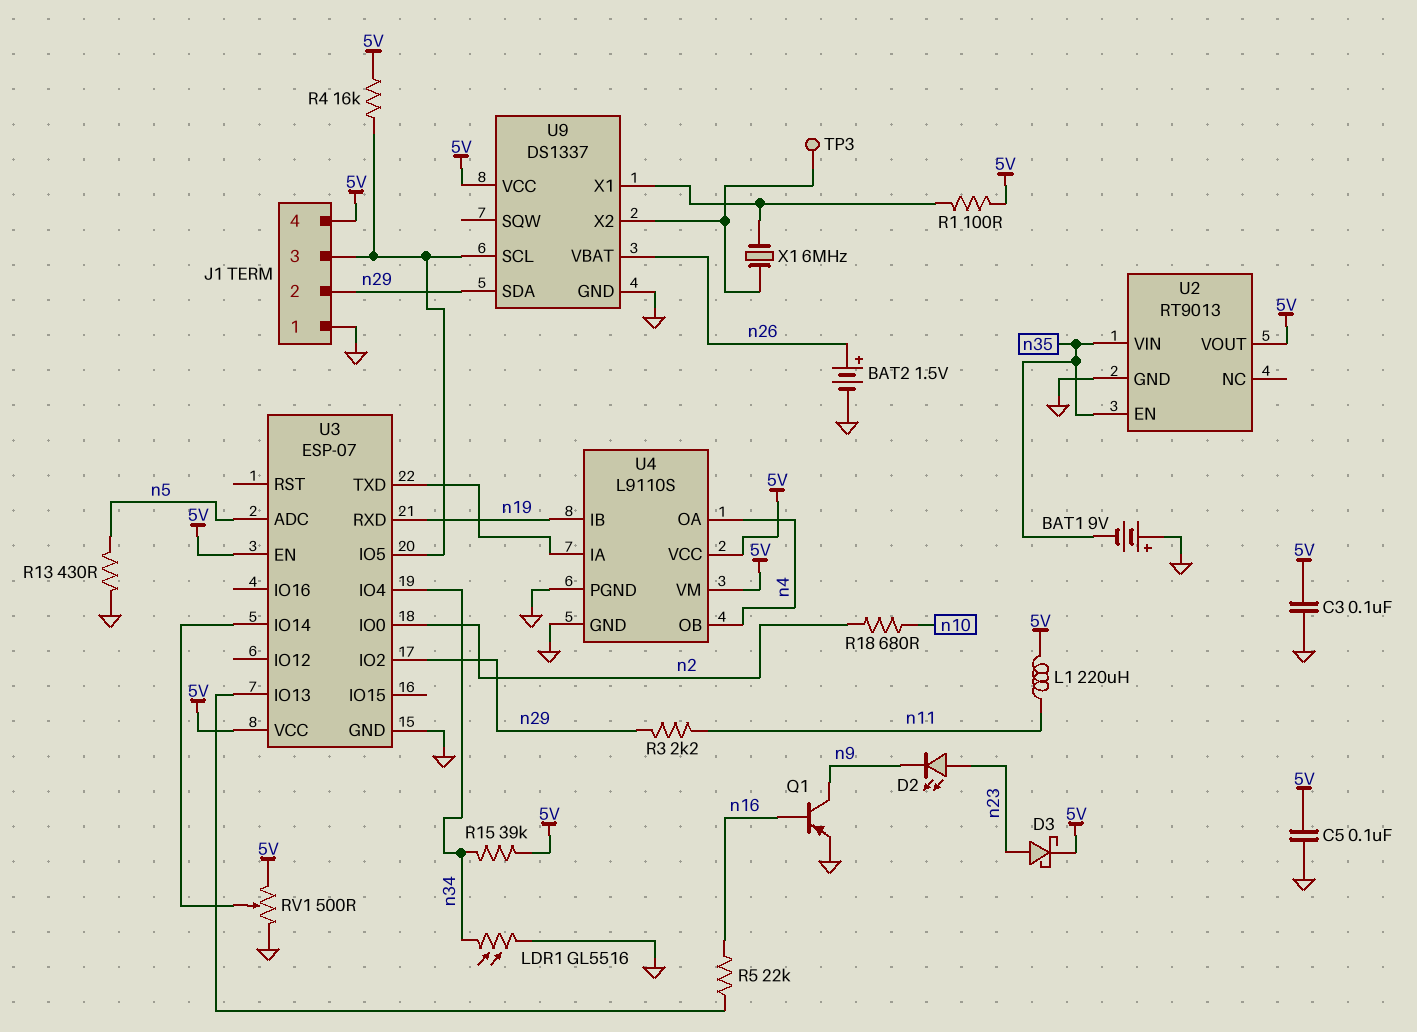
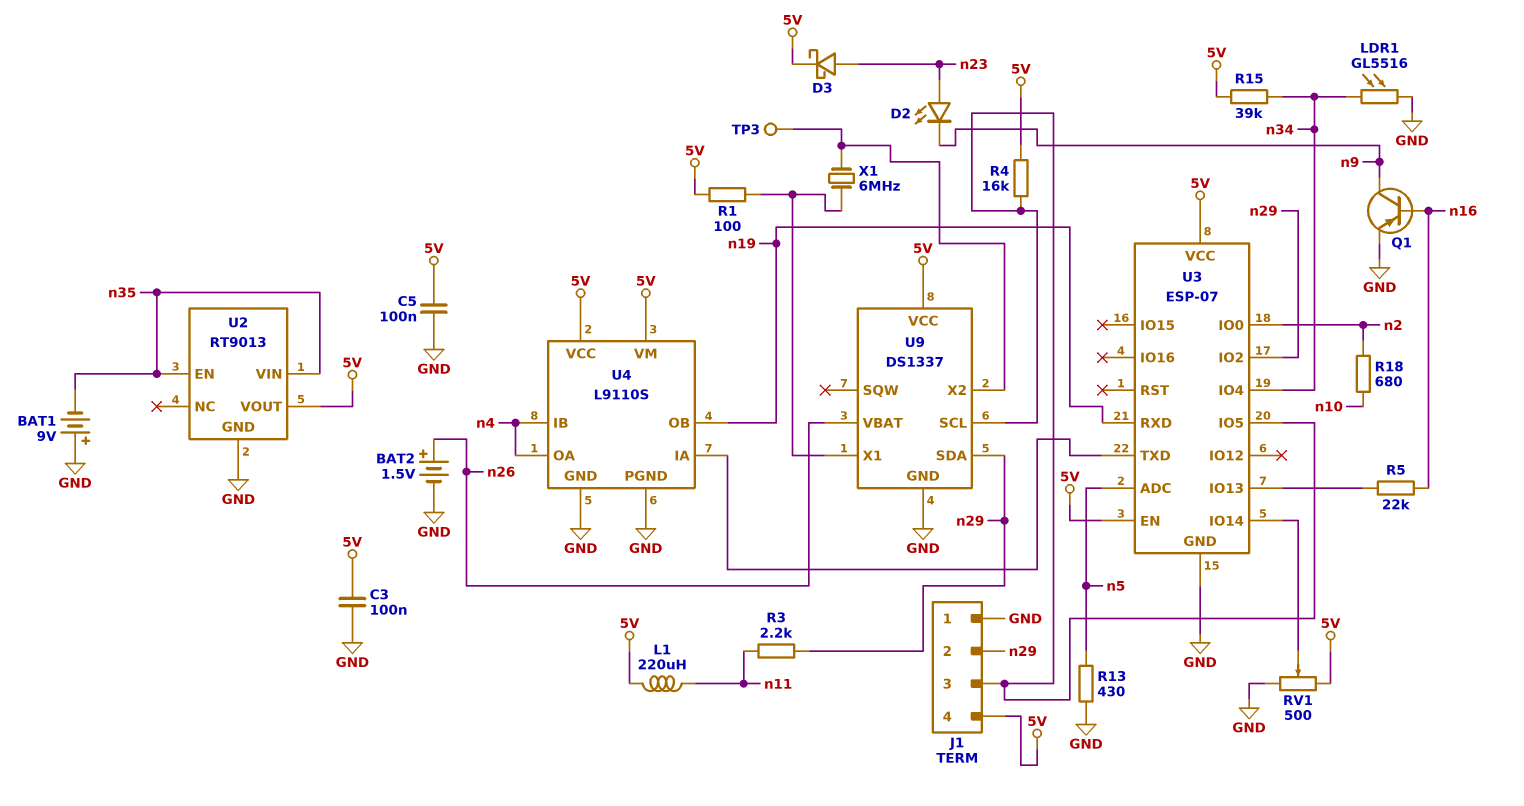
U4 pin IB: n19 -> n4
U4 pin OB: n4 -> n19

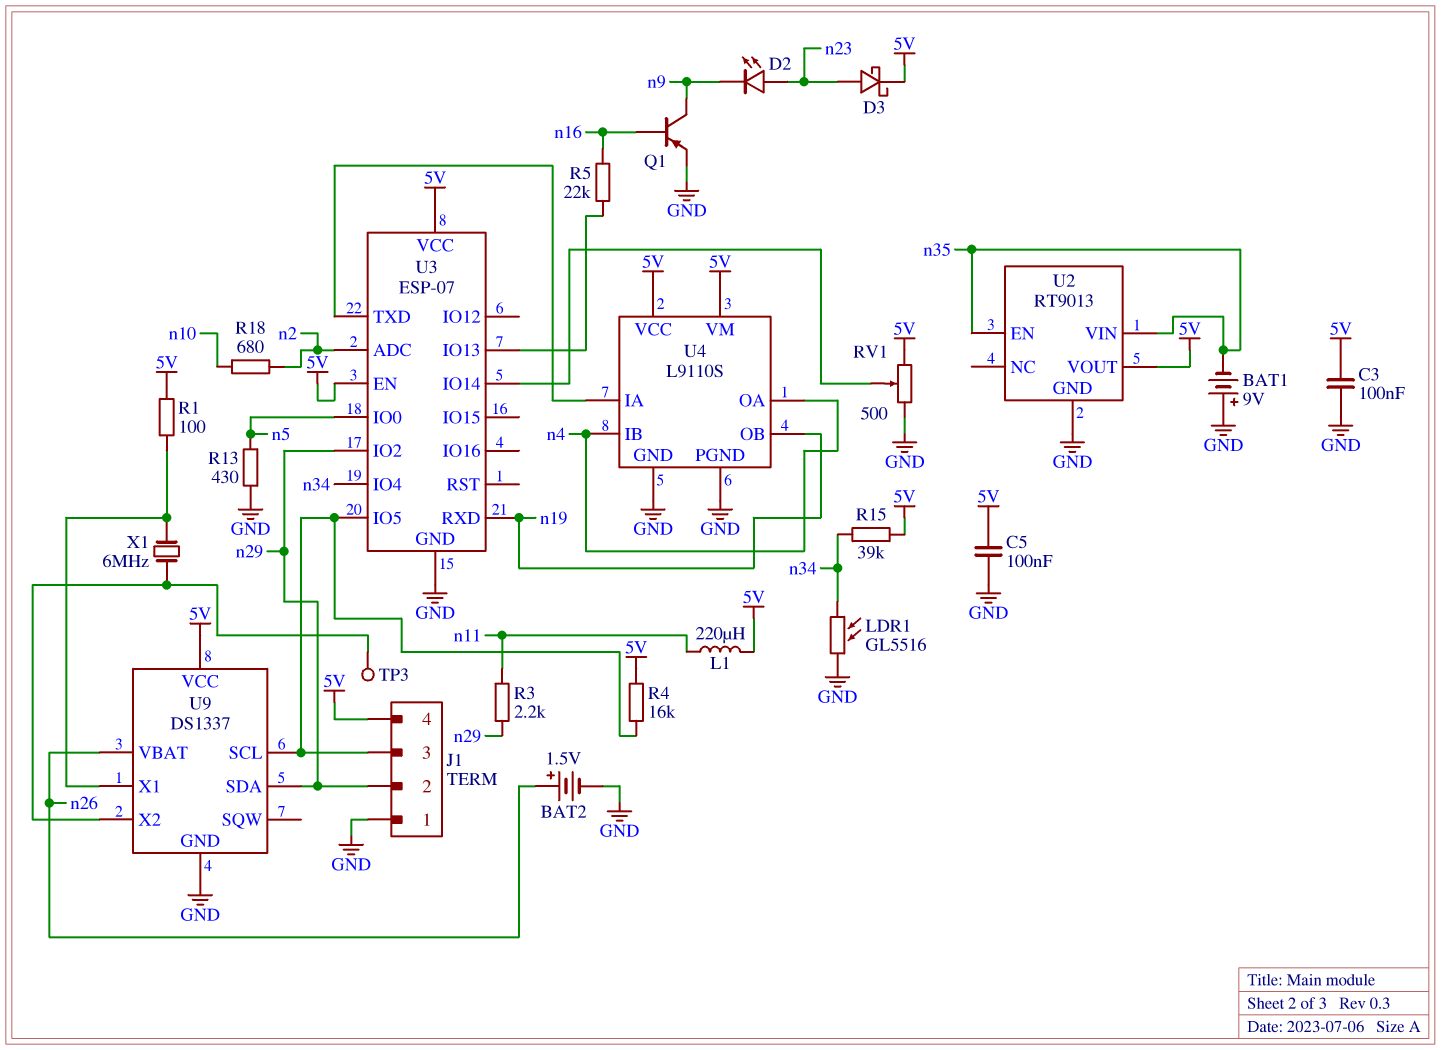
U3 pin ADC: n5 -> n2
U3 pin IO0: n2 -> n5

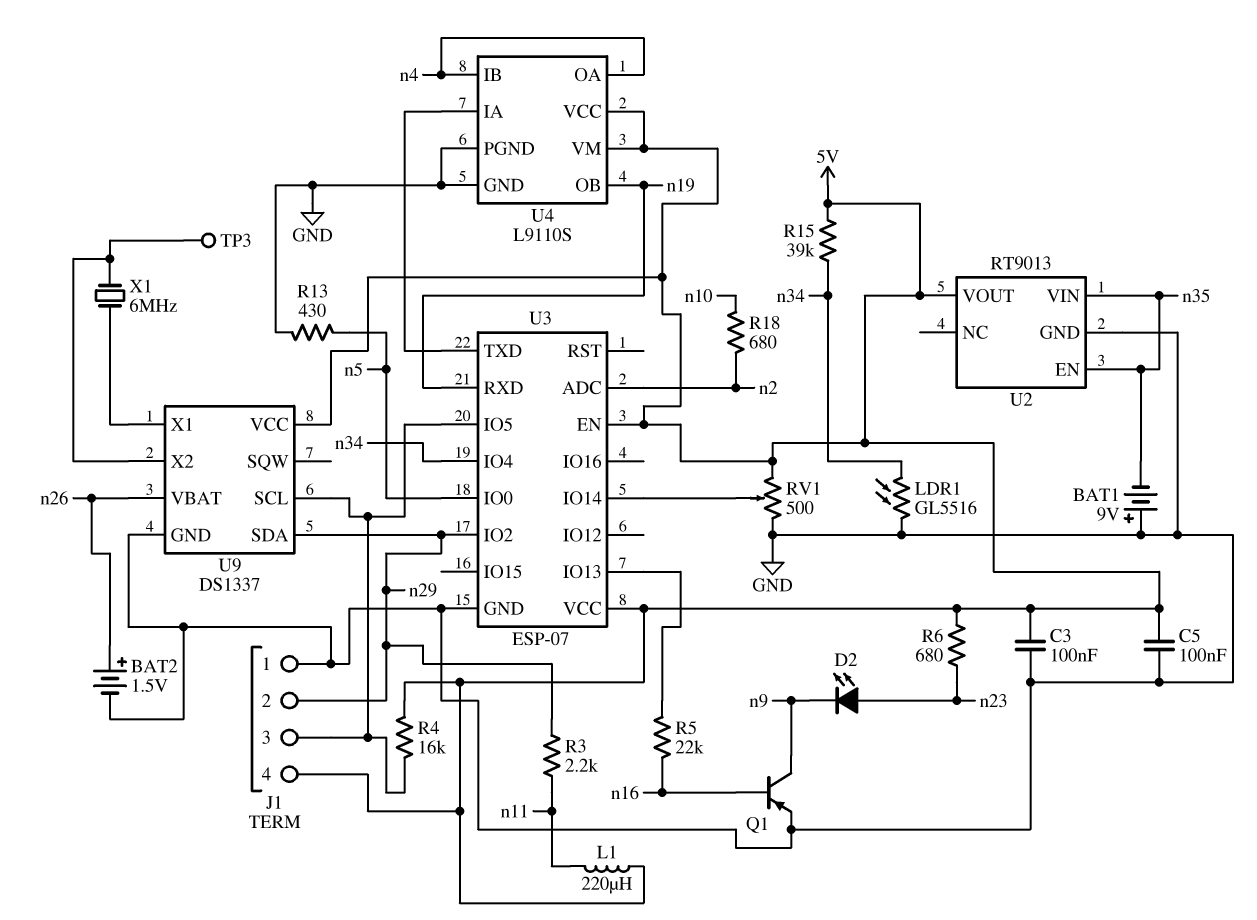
D3: schottky (A n23, K 5V) -> none
R1: 100 (5V, U9/X1) -> none
R6: none -> 680 (5V, n23)

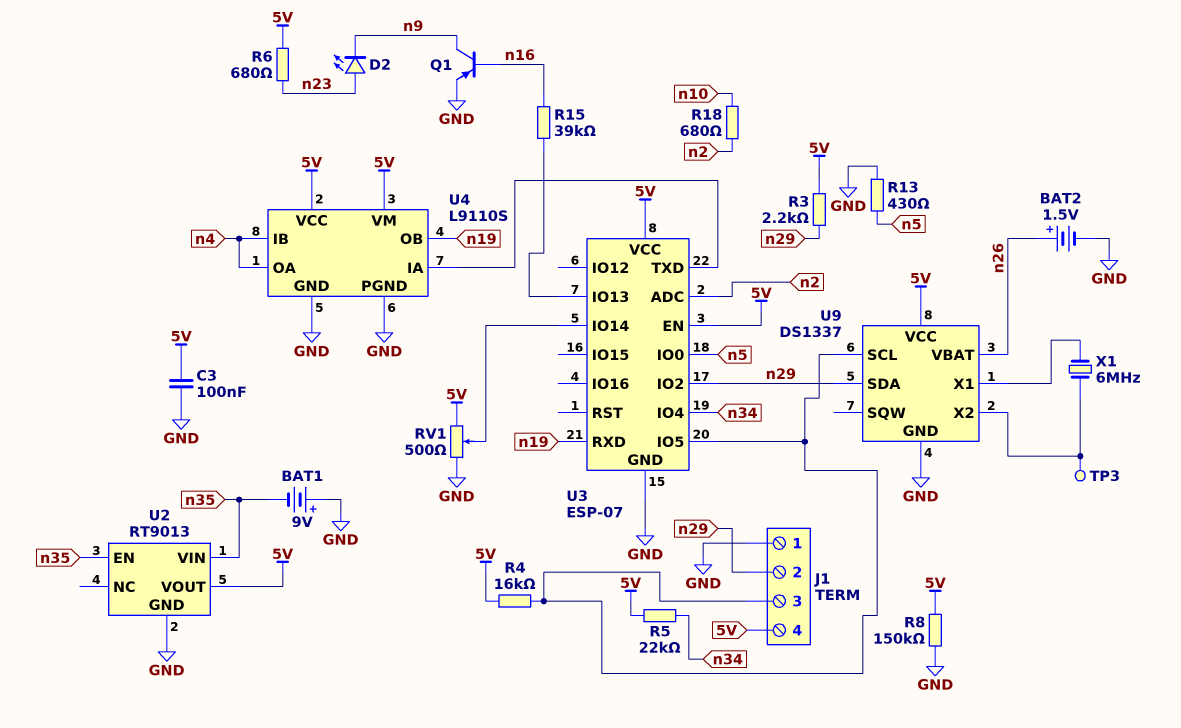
C5: 100nF (5V, GND) -> none
L1: 220uH (5V, n11) -> none
LDR1: GL5516 (GND, n34) -> none
R3: 2.2k (n11, n29) -> 2.2k (5V, n29)
R5: 22k (U3/IO13, n16) -> 22k (5V, n34)
R8: none -> 150k (5V, GND)
R15: 39k (5V, n34) -> 39k (U3/IO13, n16)

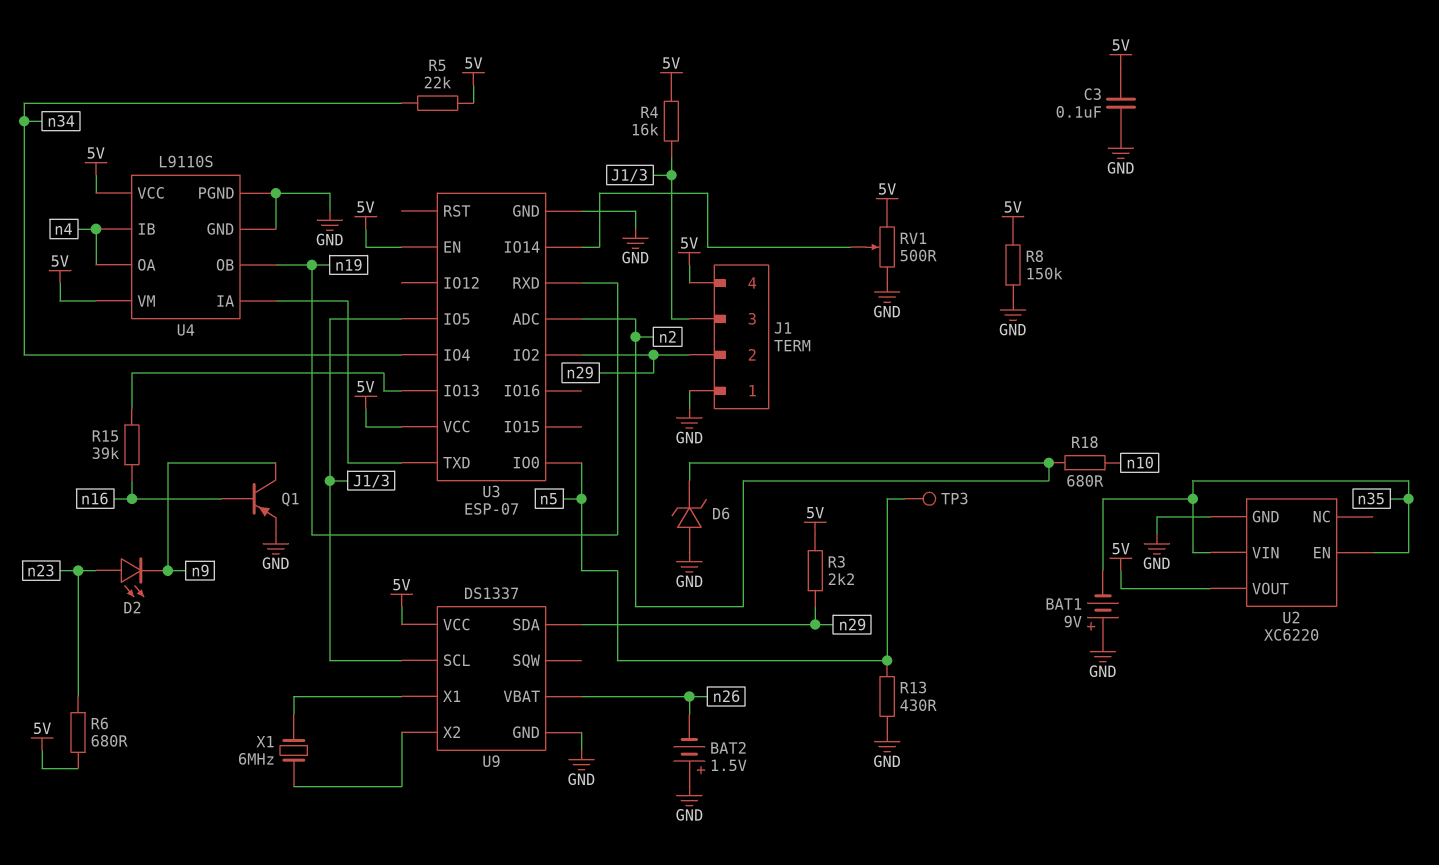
BAT2: 1.5V (plus n26, minus GND) -> 1.5V (plus GND, minus n26)
D6: none -> zener (A GND, K n2)
TP3: test point (U9/X2) -> test point (n5)
U2: RT9013 -> XC6220

